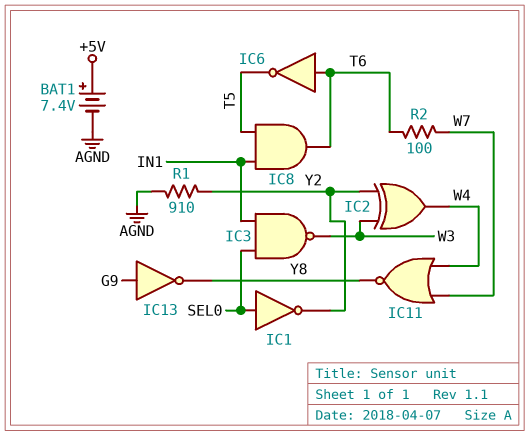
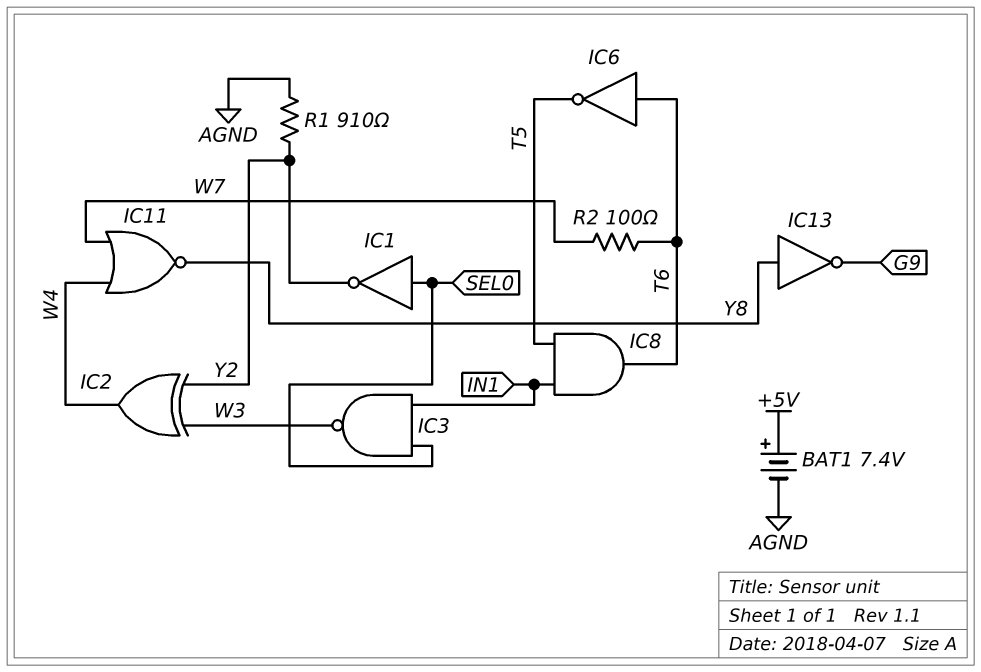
IC13: NOT (in G9, out Y8) -> NOT (in Y8, out G9)

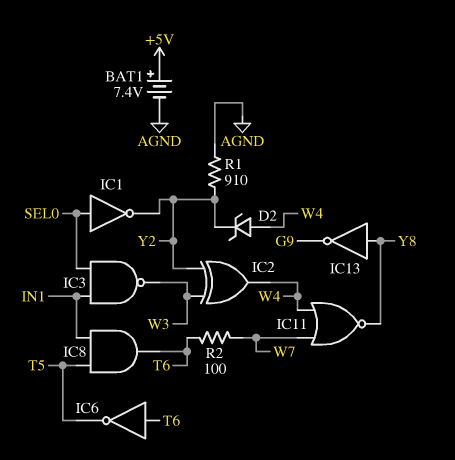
D2: none -> zener (A W4, K Y2)

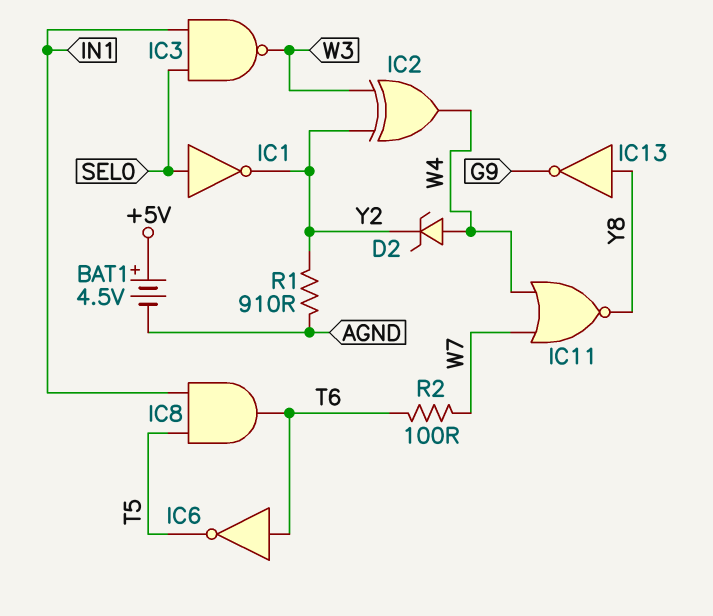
BAT1: 7.4V (plus +5V, minus AGND) -> 4.5V (plus +5V, minus AGND)

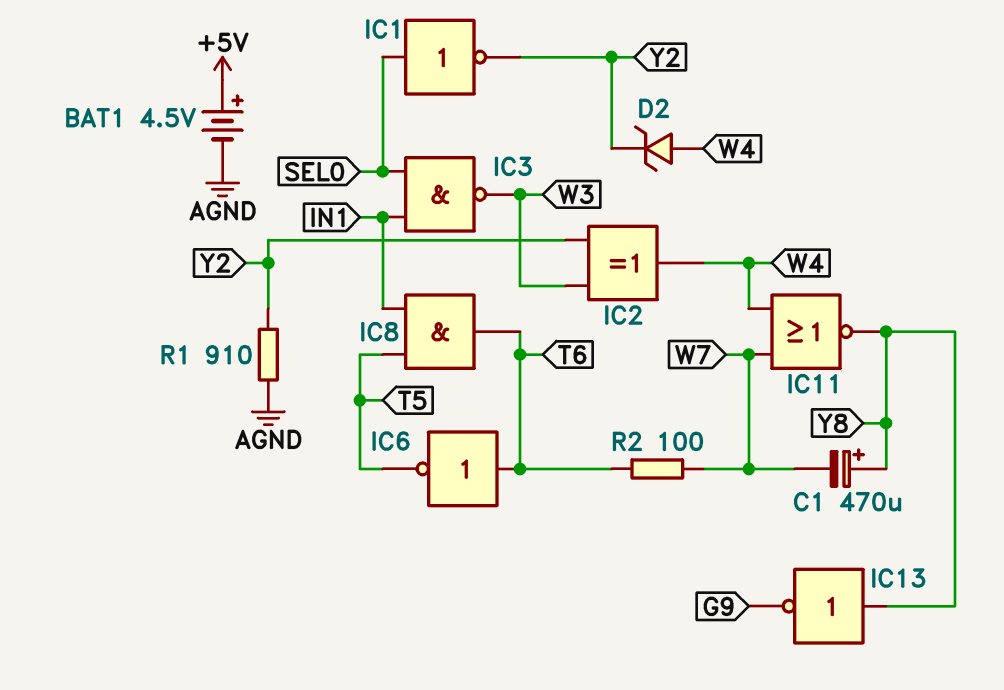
C1: none -> 470uF (plus Y8, minus W7)

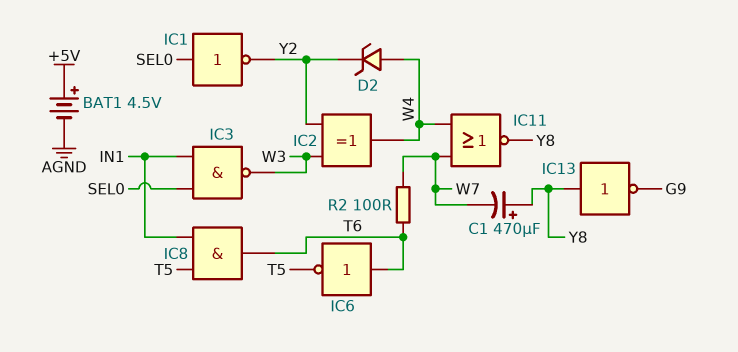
R1: 910 (AGND, Y2) -> none

